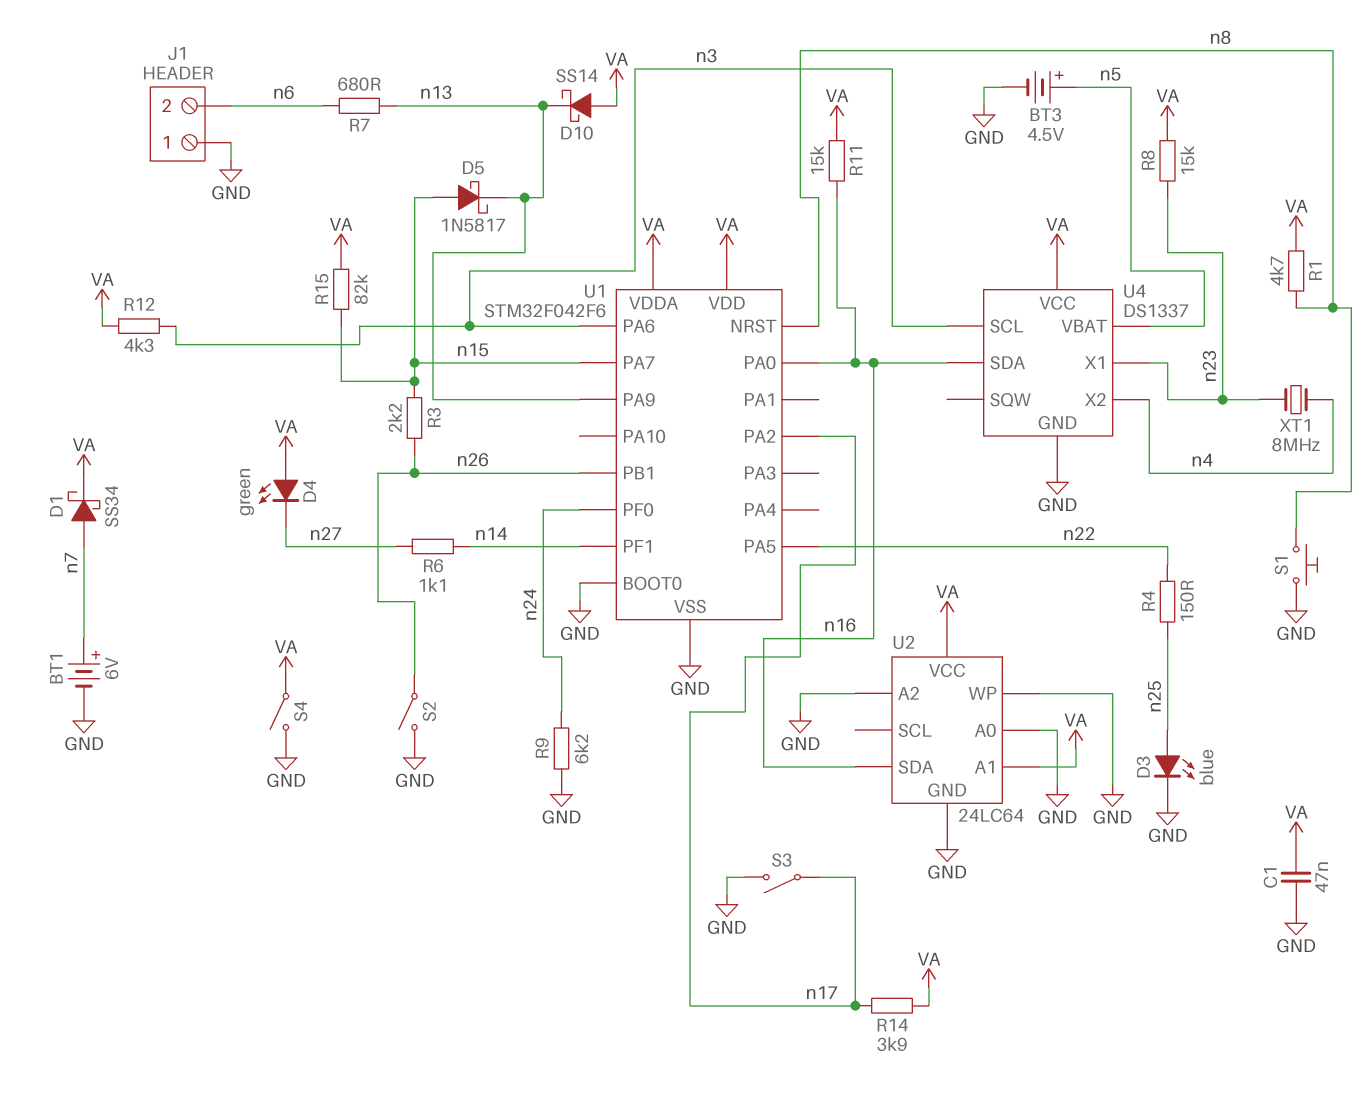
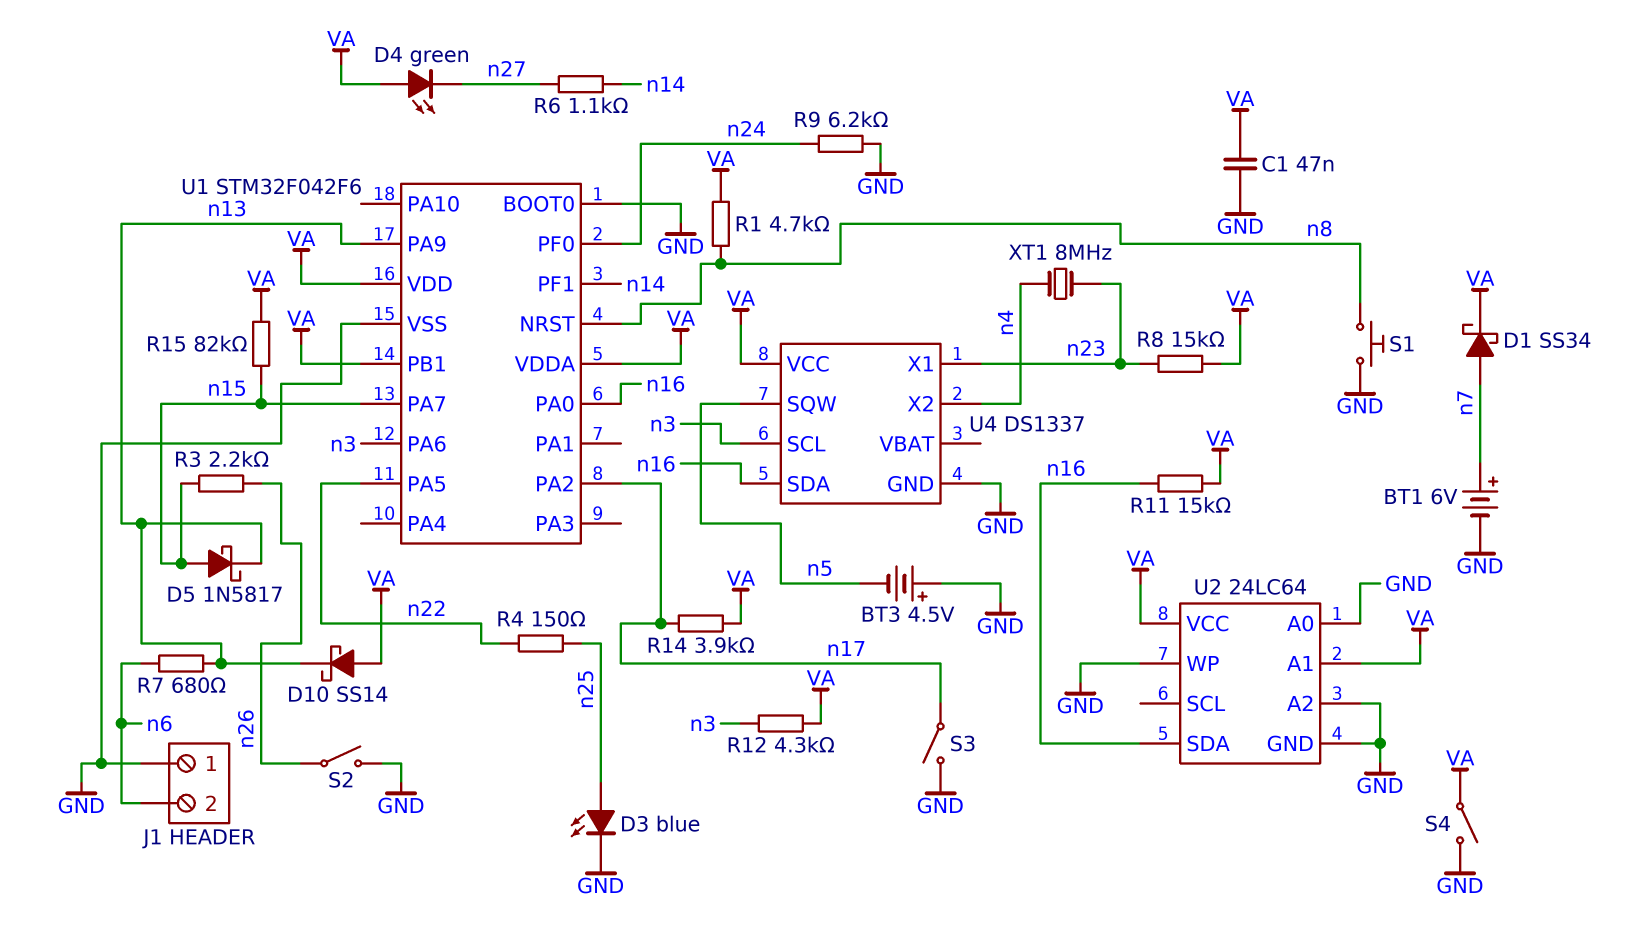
BT3: 4.5V (plus n5, minus GND) -> 4.5V (plus GND, minus n5)
U1 pin PB1: n26 -> VA
U4 pin SQW: none -> n5
U4 pin VBAT: n5 -> none

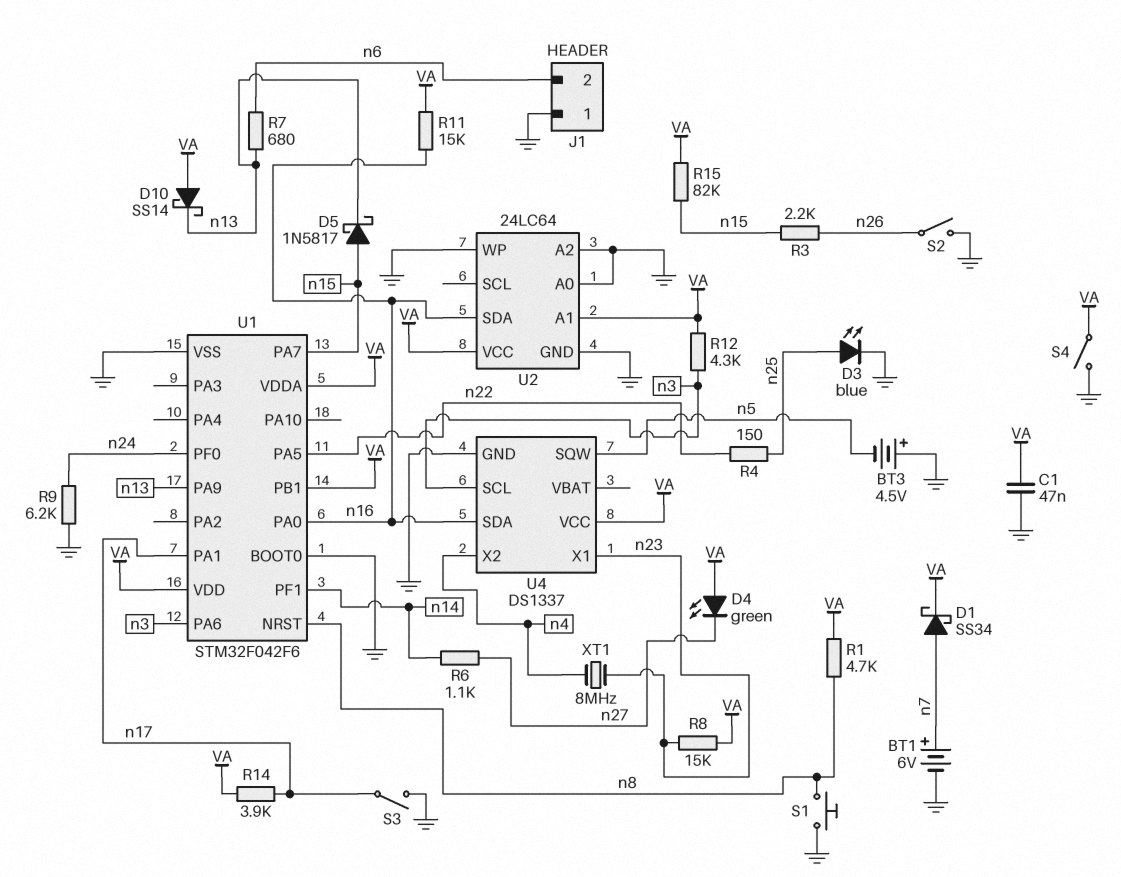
U1 pin PA1: none -> n17
U1 pin PA2: n17 -> none

